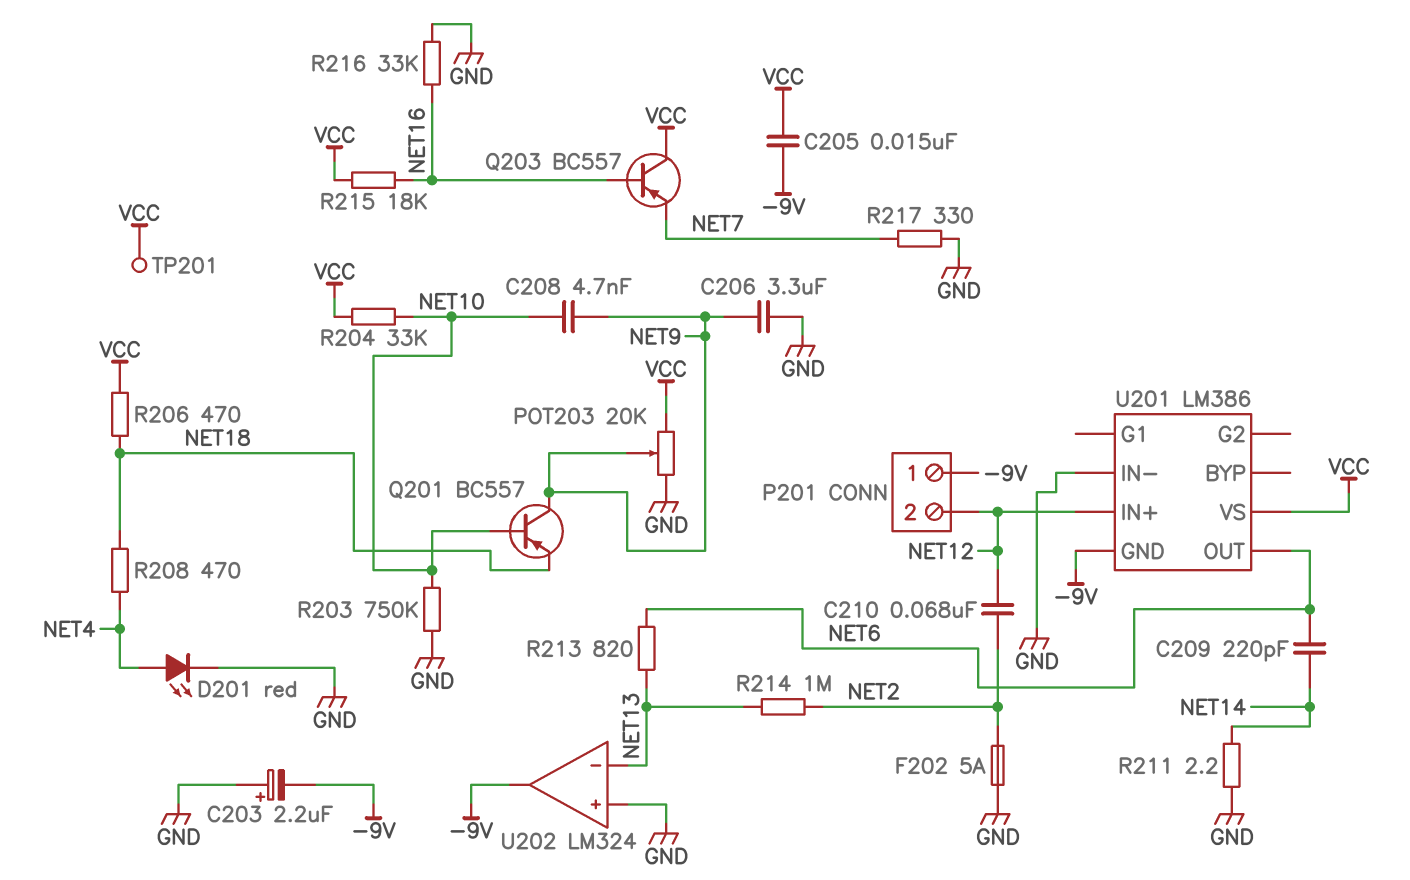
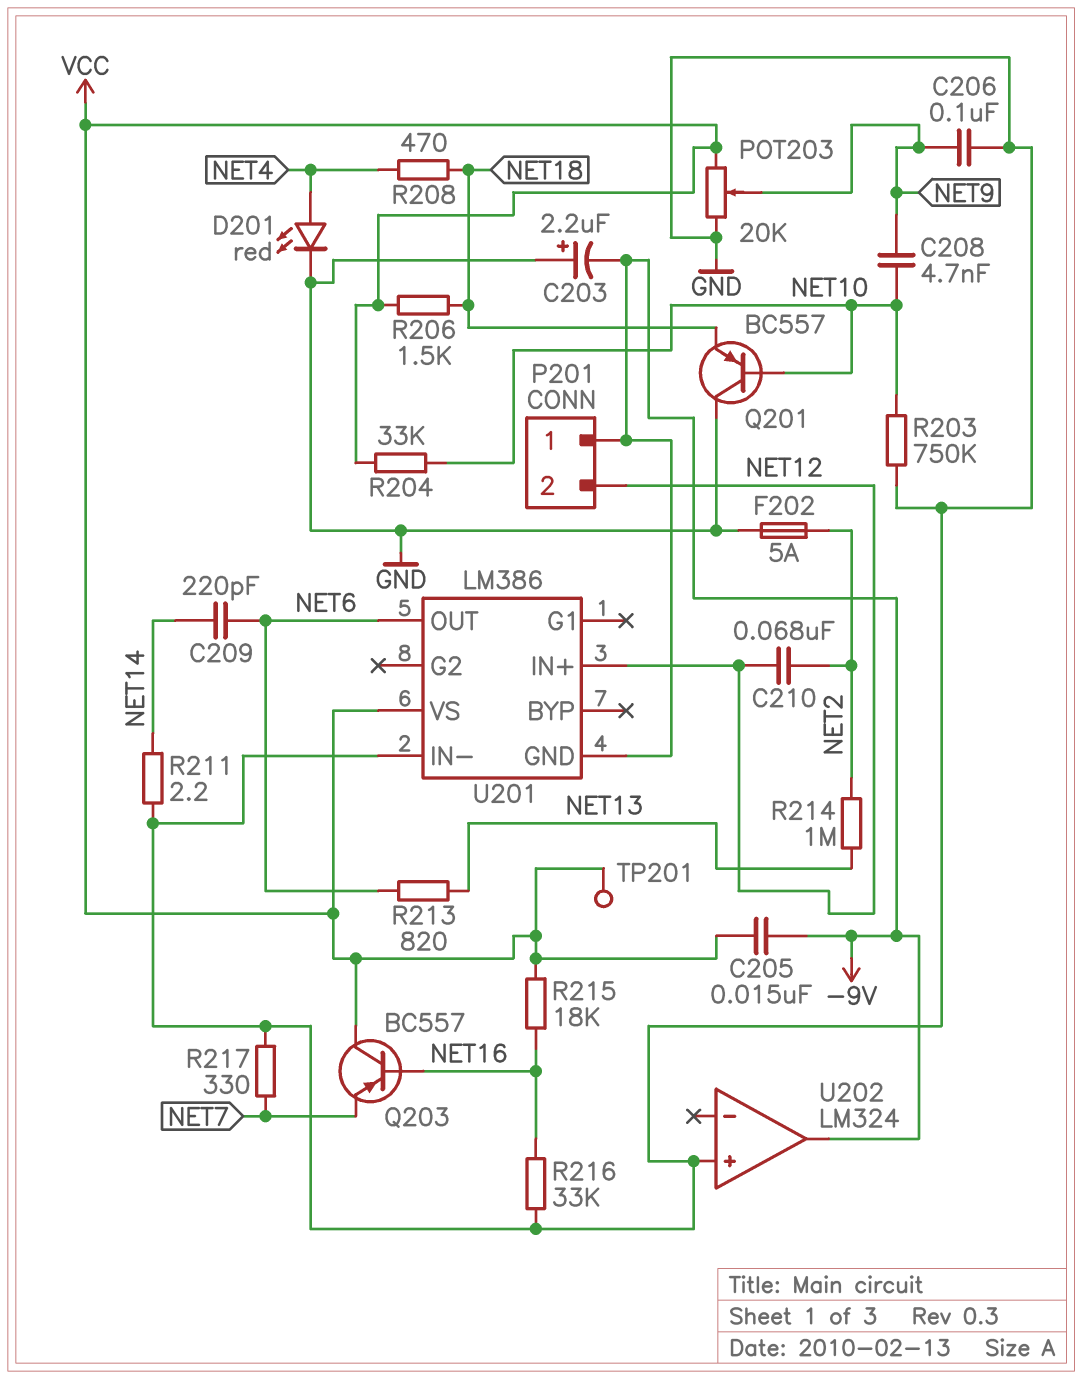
C206: 3.3uF (GND, NET9) -> 100nF (GND, NET9)
Q201: PNP BC557 (B NET10, C NET9, E NET18) -> PNP BC557 (B NET10, C GND, E NET18)
R206: 470 (NET18, VCC) -> 1.5k (NET18, VCC)
U202 pin in-: NET13 -> none

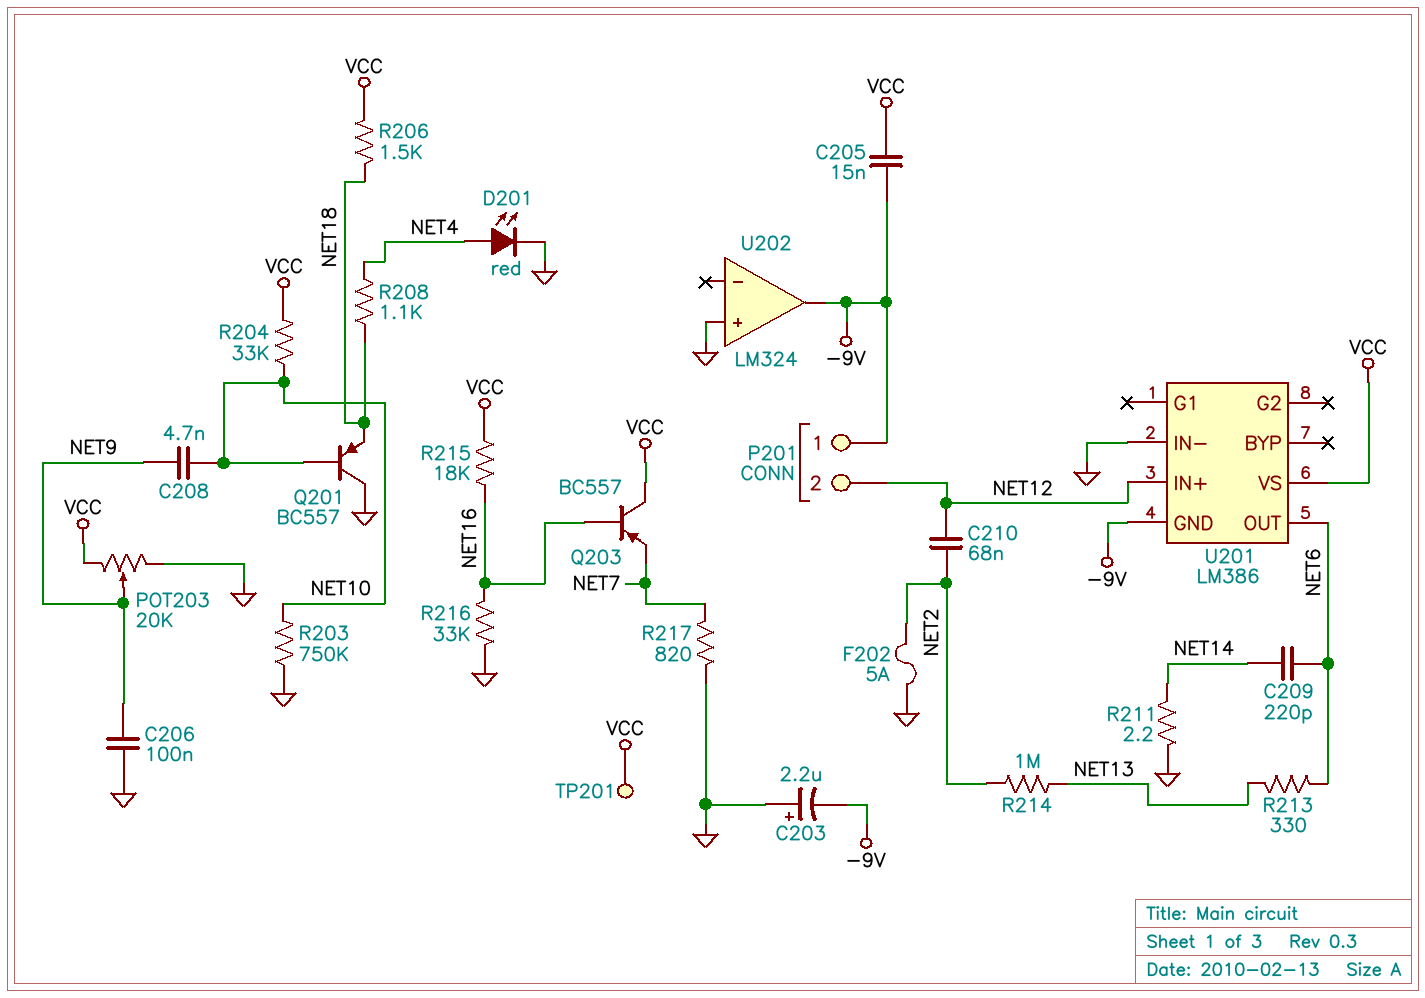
R208: 470 (NET4, NET18) -> 1.1k (NET4, NET18)
R213: 820 (NET6, NET13) -> 330 (NET6, NET13)
R217: 330 (GND, NET7) -> 820 (GND, NET7)

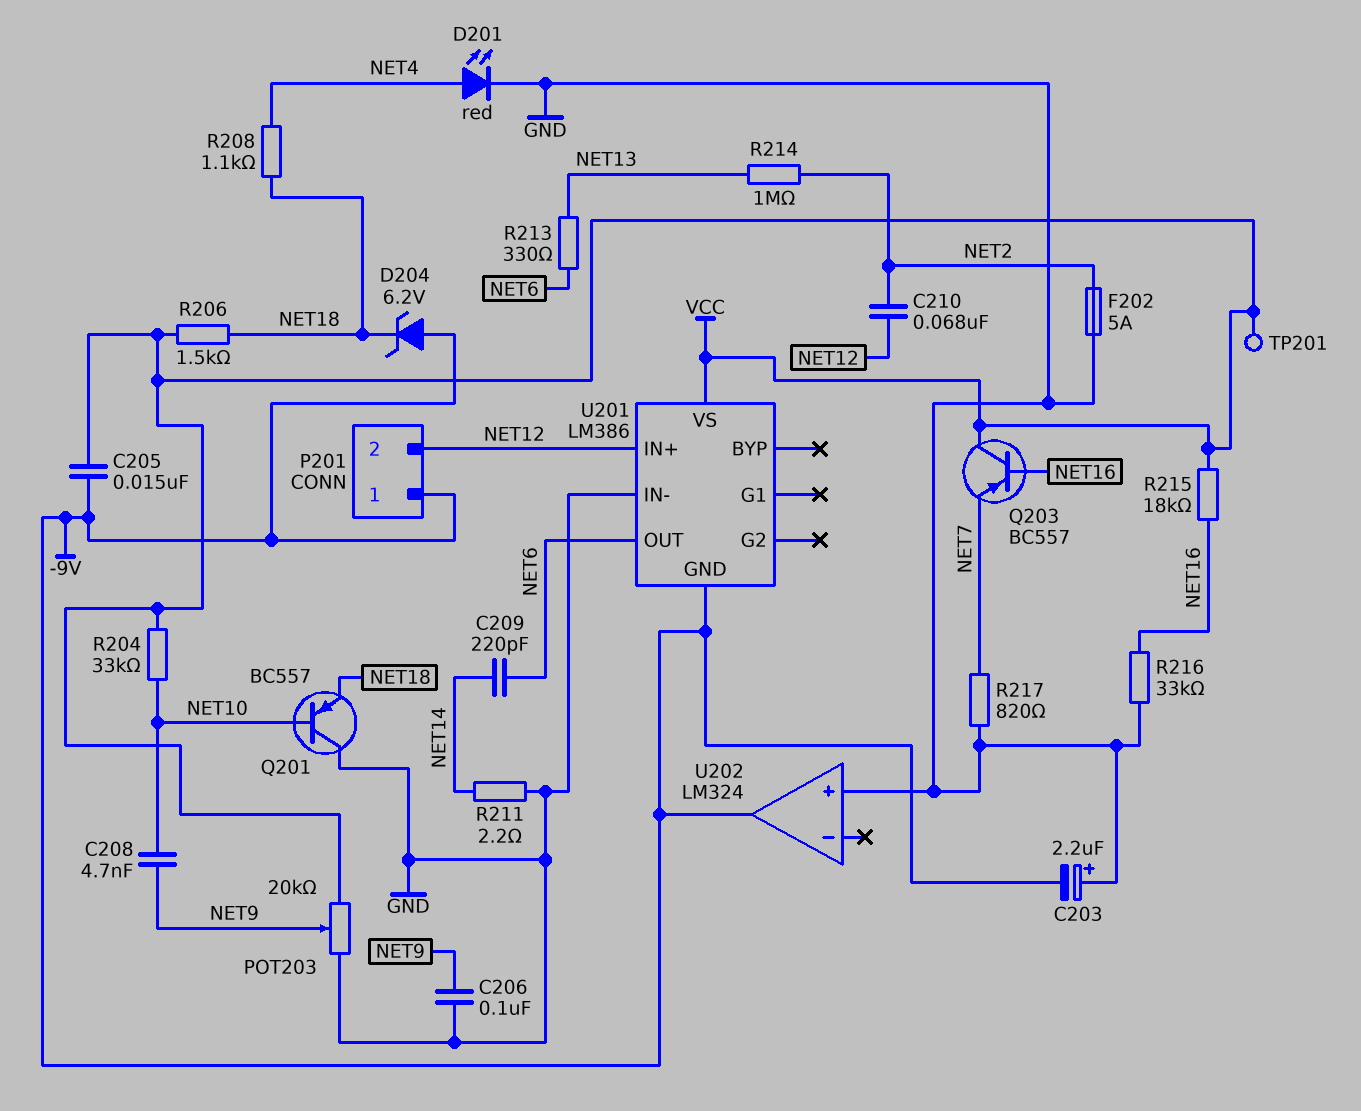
D204: none -> zener 6.2V (A -9V, K NET18)
R203: 750k (GND, NET10) -> none

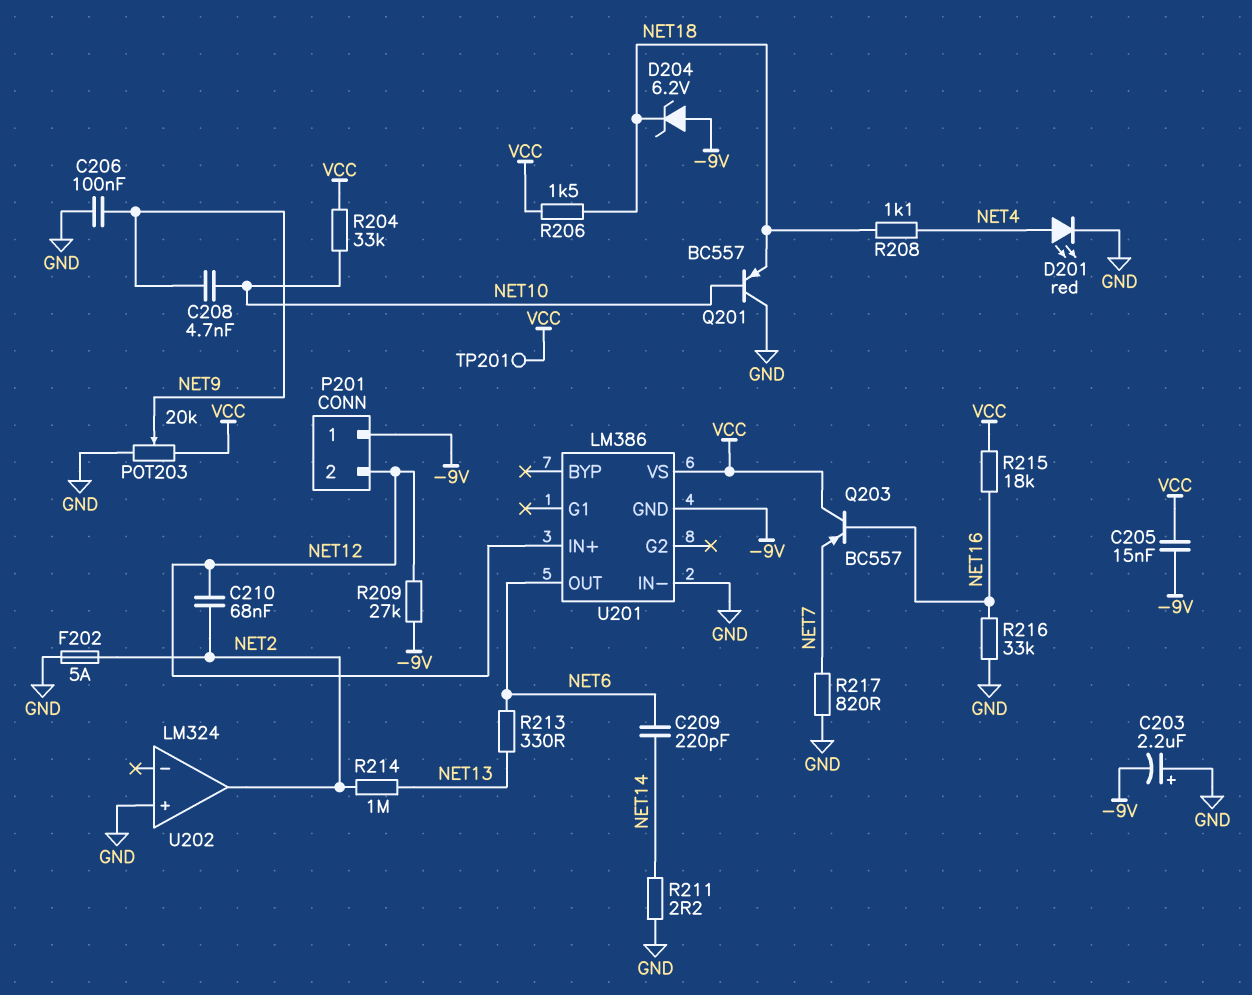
R209: none -> 27k (-9V, NET12)
U202 pin out: -9V -> NET2

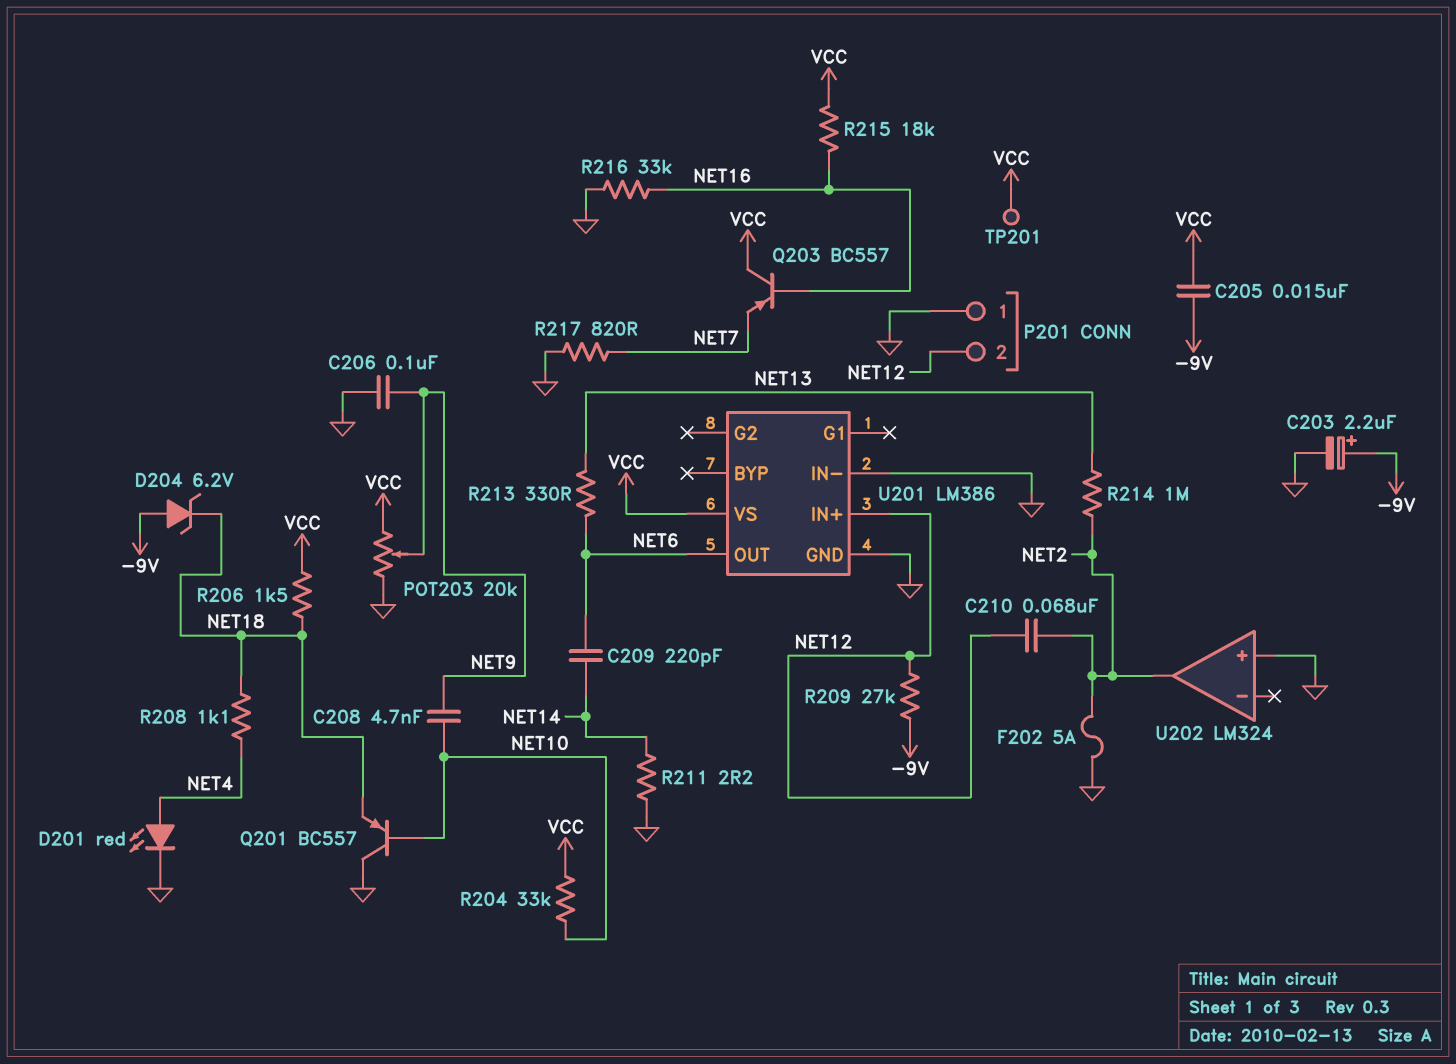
C203: 2.2uF (plus GND, minus -9V) -> 2.2uF (plus -9V, minus GND)
P201 pin 1: -9V -> GND
U201 pin GND: -9V -> GND

